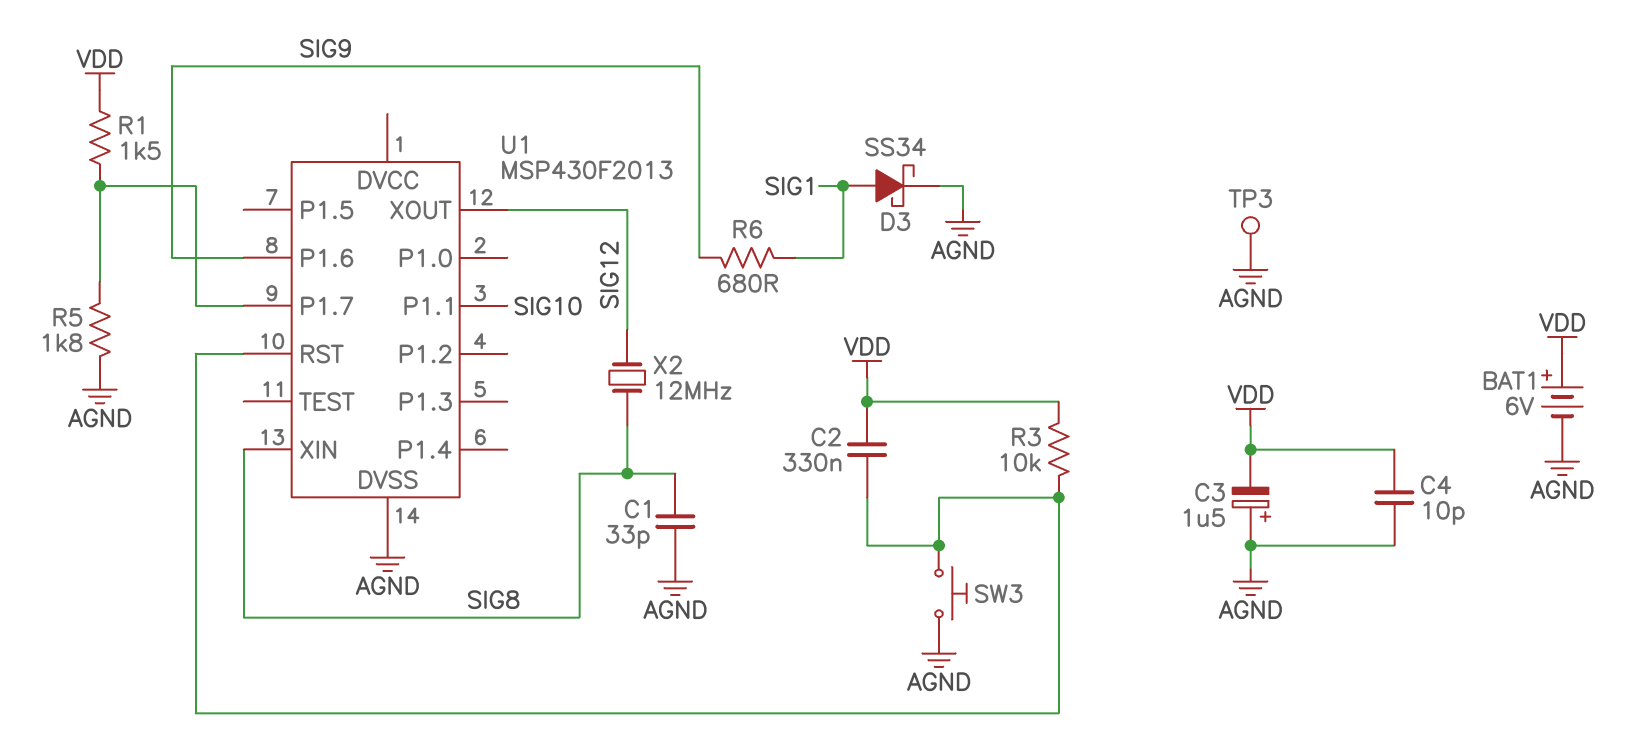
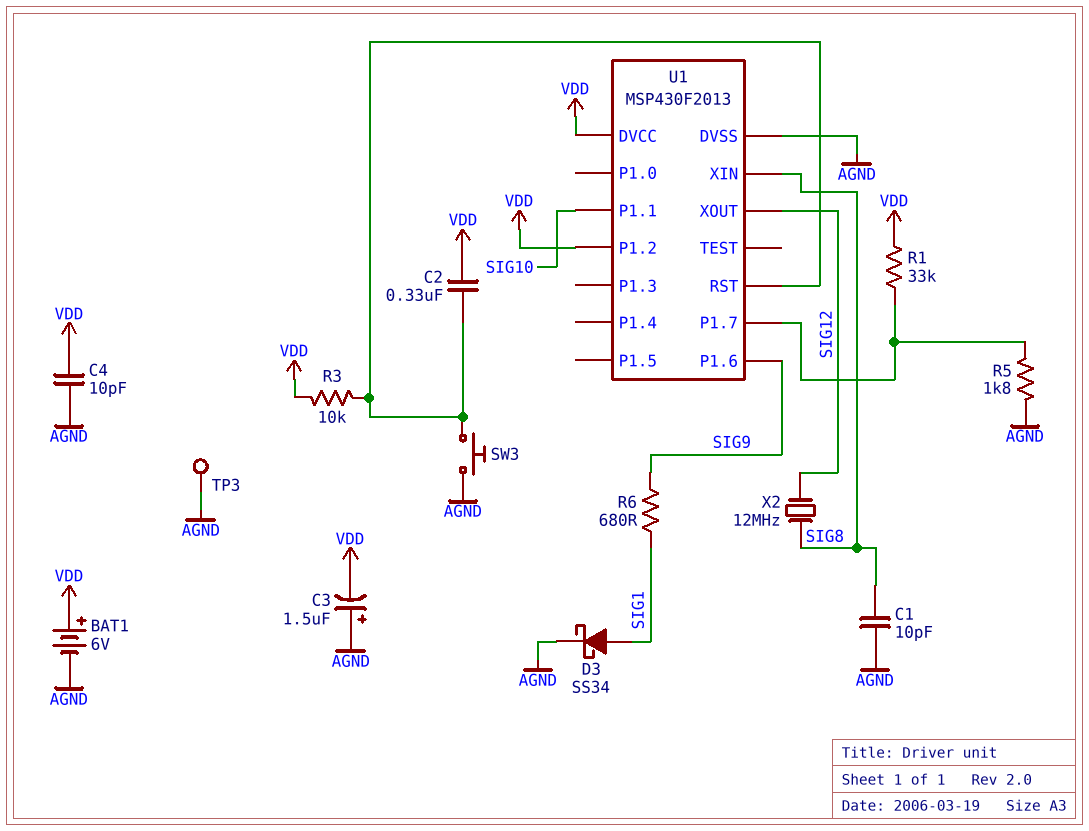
C1: 33pF (AGND, SIG8) -> 10pF (AGND, SIG8)
R1: 1.5k (U1/P1.7, VDD) -> 33k (U1/P1.7, VDD)
U1 pin DVCC: none -> VDD
U1 pin P1.2: none -> VDD

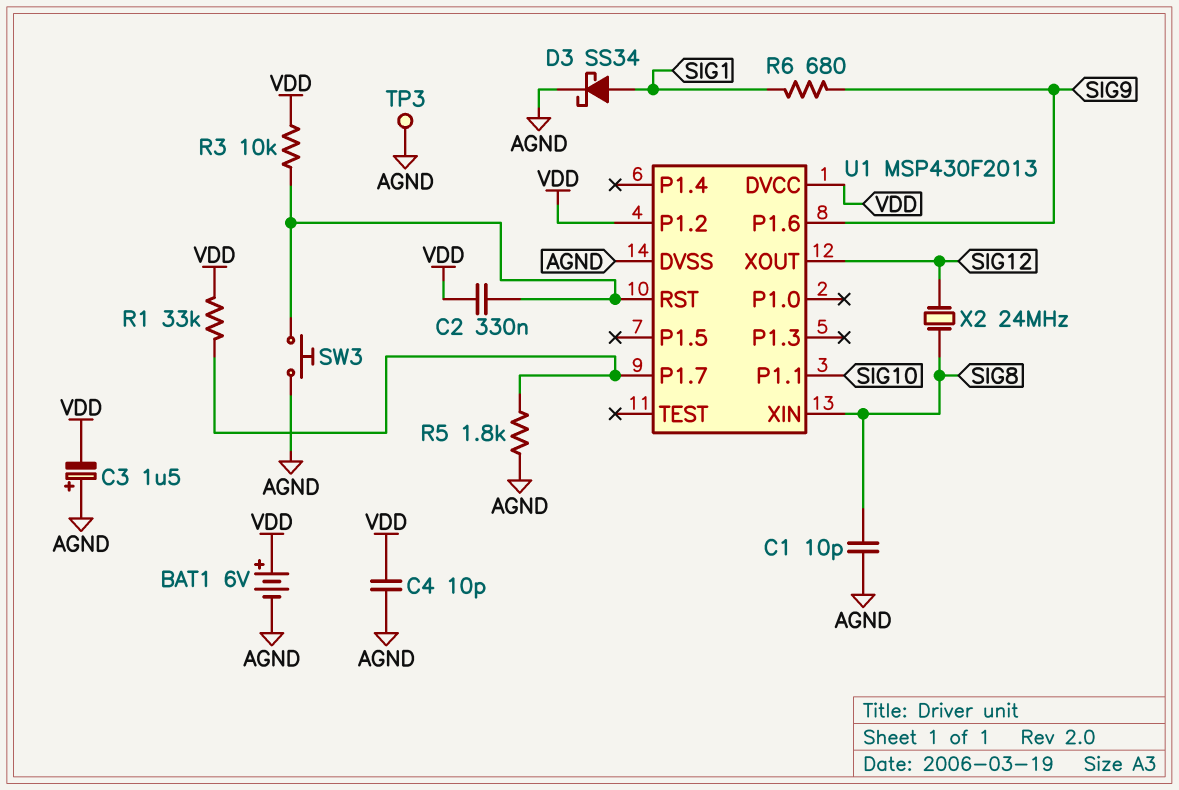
X2: 12MHz (SIG8, SIG12) -> 24MHz (SIG8, SIG12)

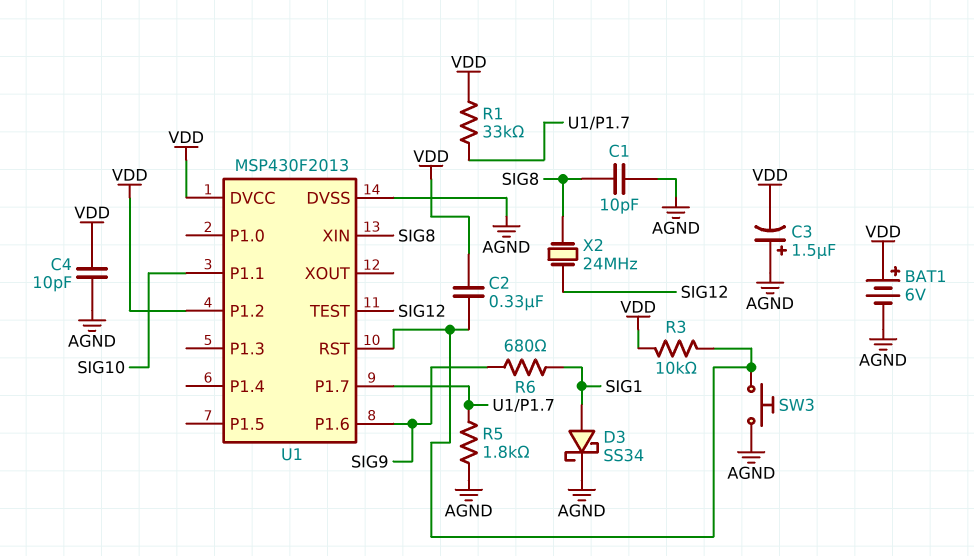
TP3: test point (AGND) -> none
U1 pin TEST: none -> SIG12
U1 pin XOUT: SIG12 -> none

